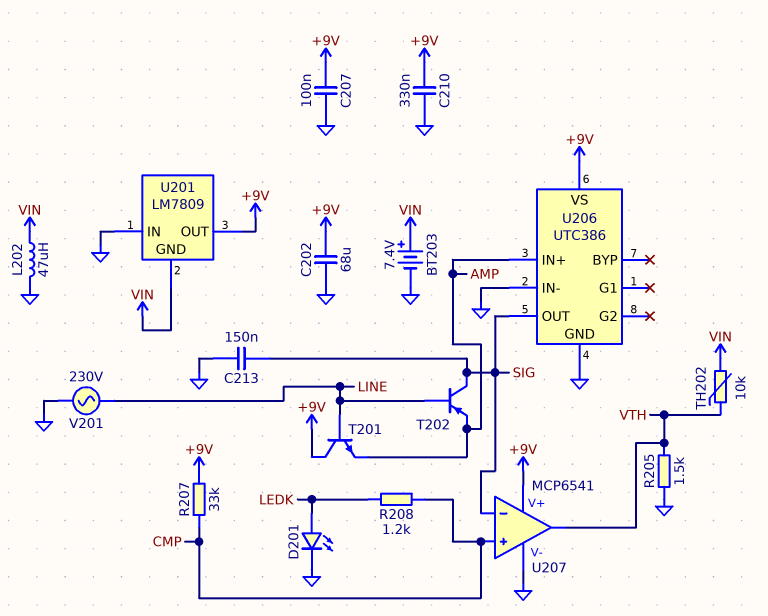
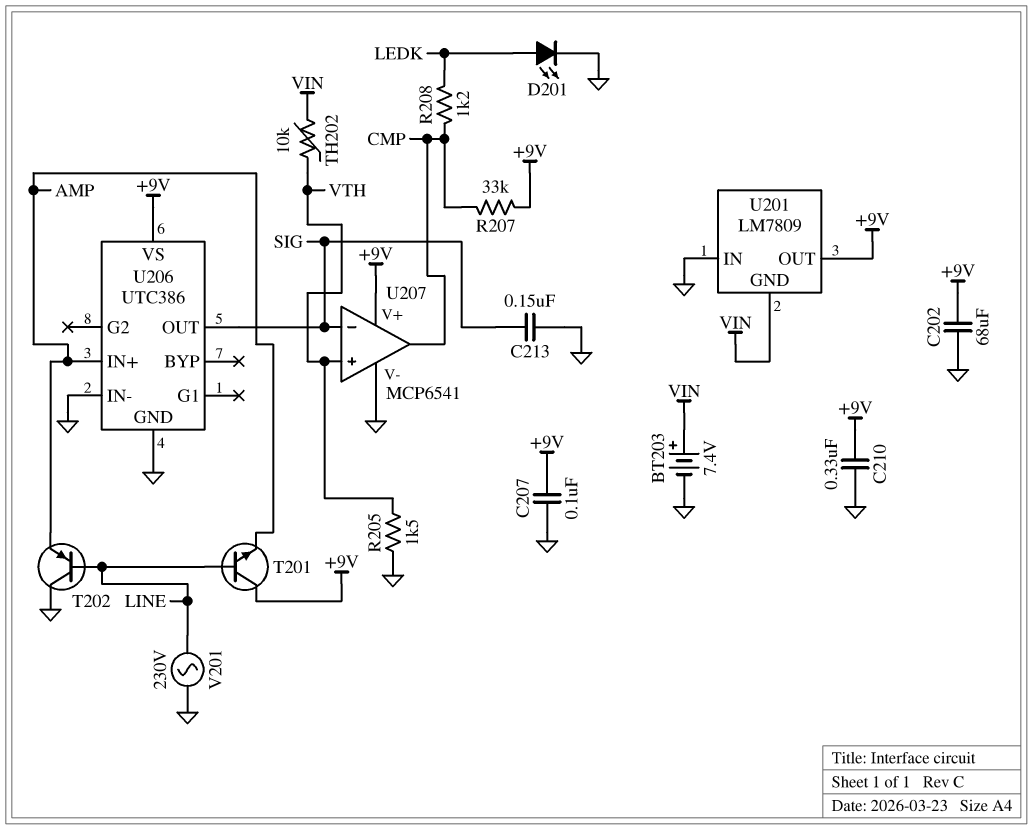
L202: 47uH (GND, VIN) -> none
T202: PNP (B LINE, C SIG, E AMP) -> PNP (B LINE, C GND, E AMP)
U207 pin in+: CMP -> VTH
U207 pin out: VTH -> CMP

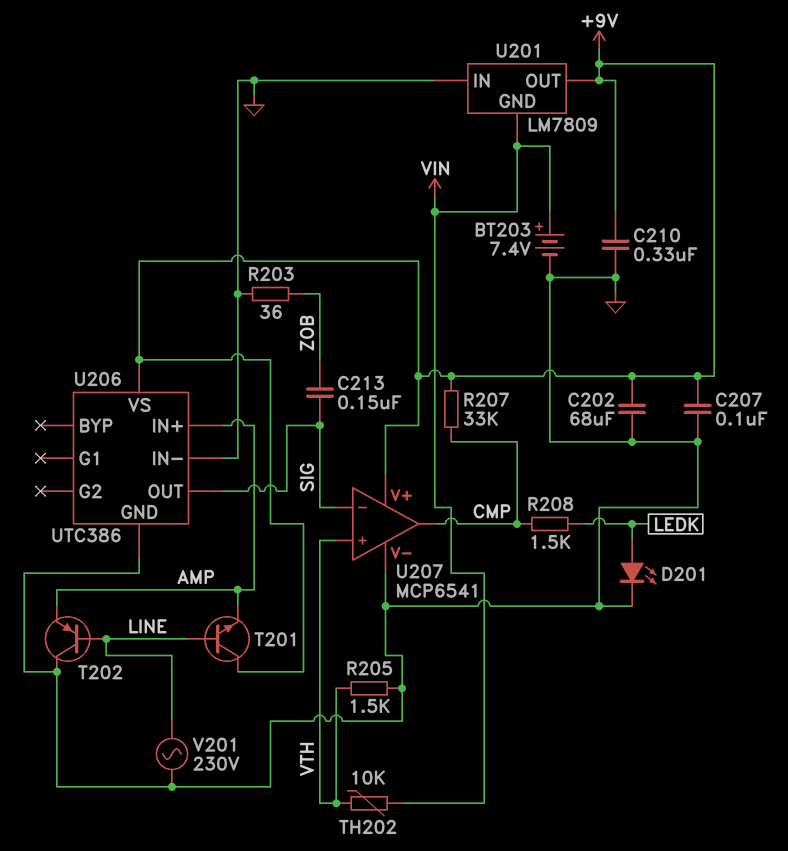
C213: 150nF (GND, SIG) -> 150nF (SIG, ZOB)
R203: none -> 36 (GND, ZOB)
R208: 1.2k (CMP, LEDK) -> 1.5k (CMP, LEDK)

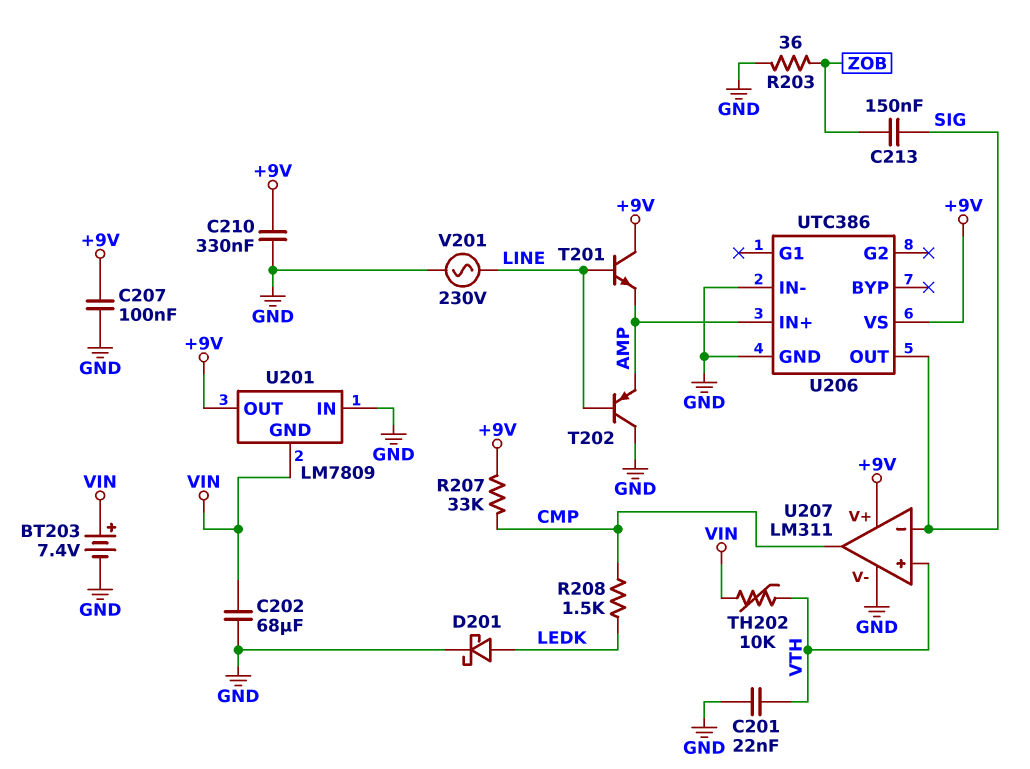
C201: none -> 22nF (GND, VTH)
C202: 68uF (+9V, GND) -> 68uF (GND, VIN)
D201: LED (A LEDK, K GND) -> schottky (A LEDK, K GND)
R205: 1.5k (GND, VTH) -> none
U207: MCP6541 -> LM311

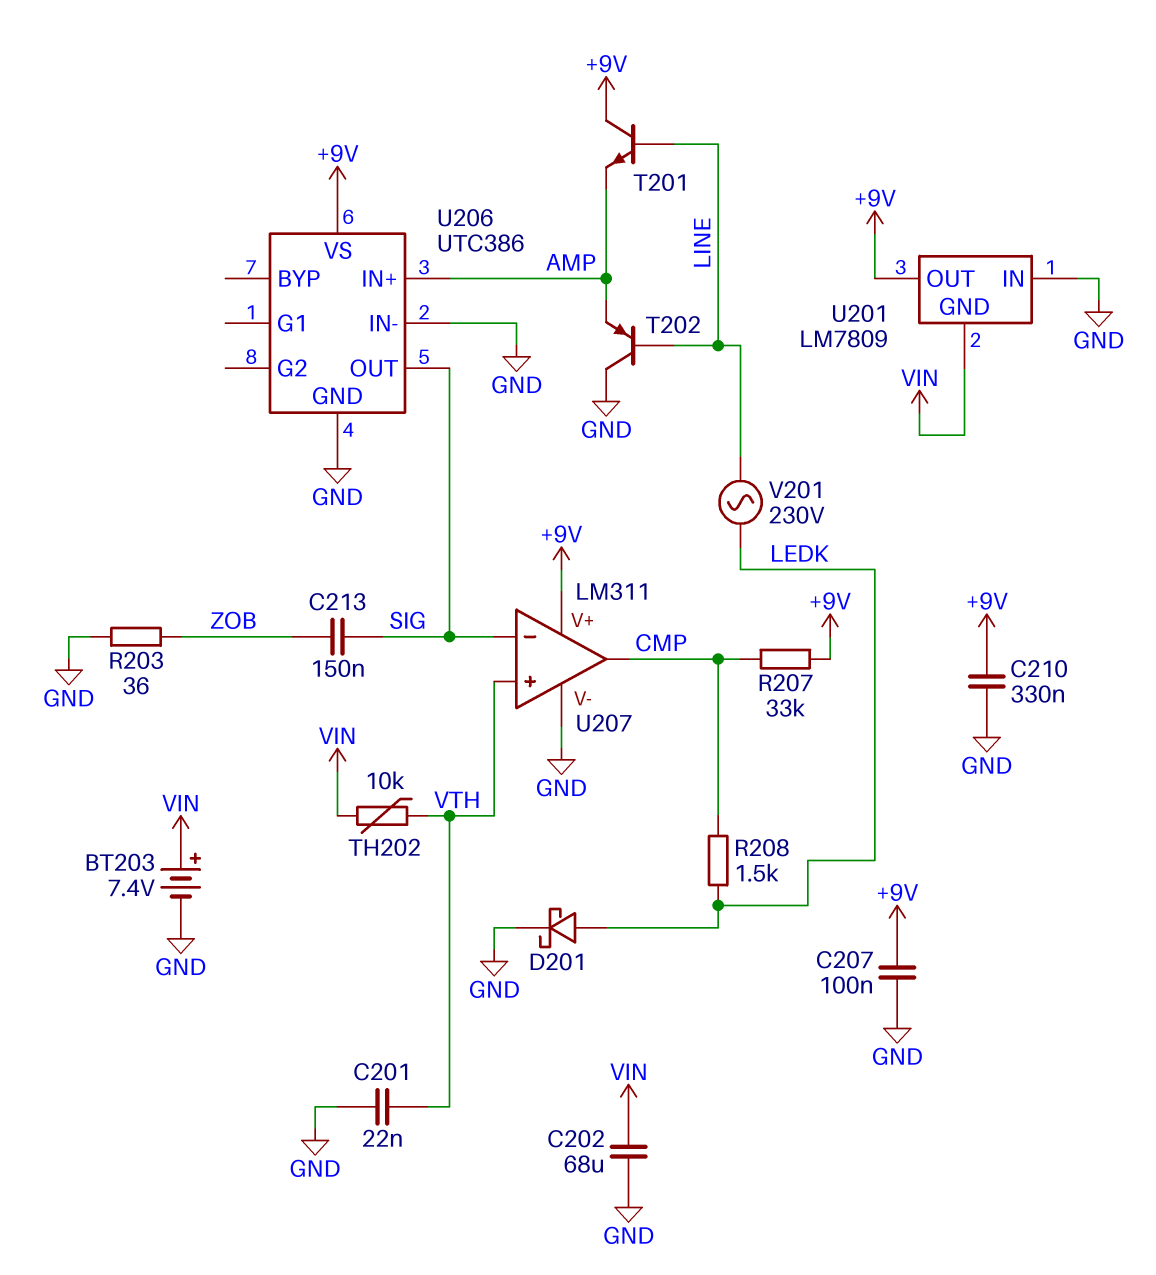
V201: AC 230V (GND, LINE) -> AC 230V (LEDK, LINE)

